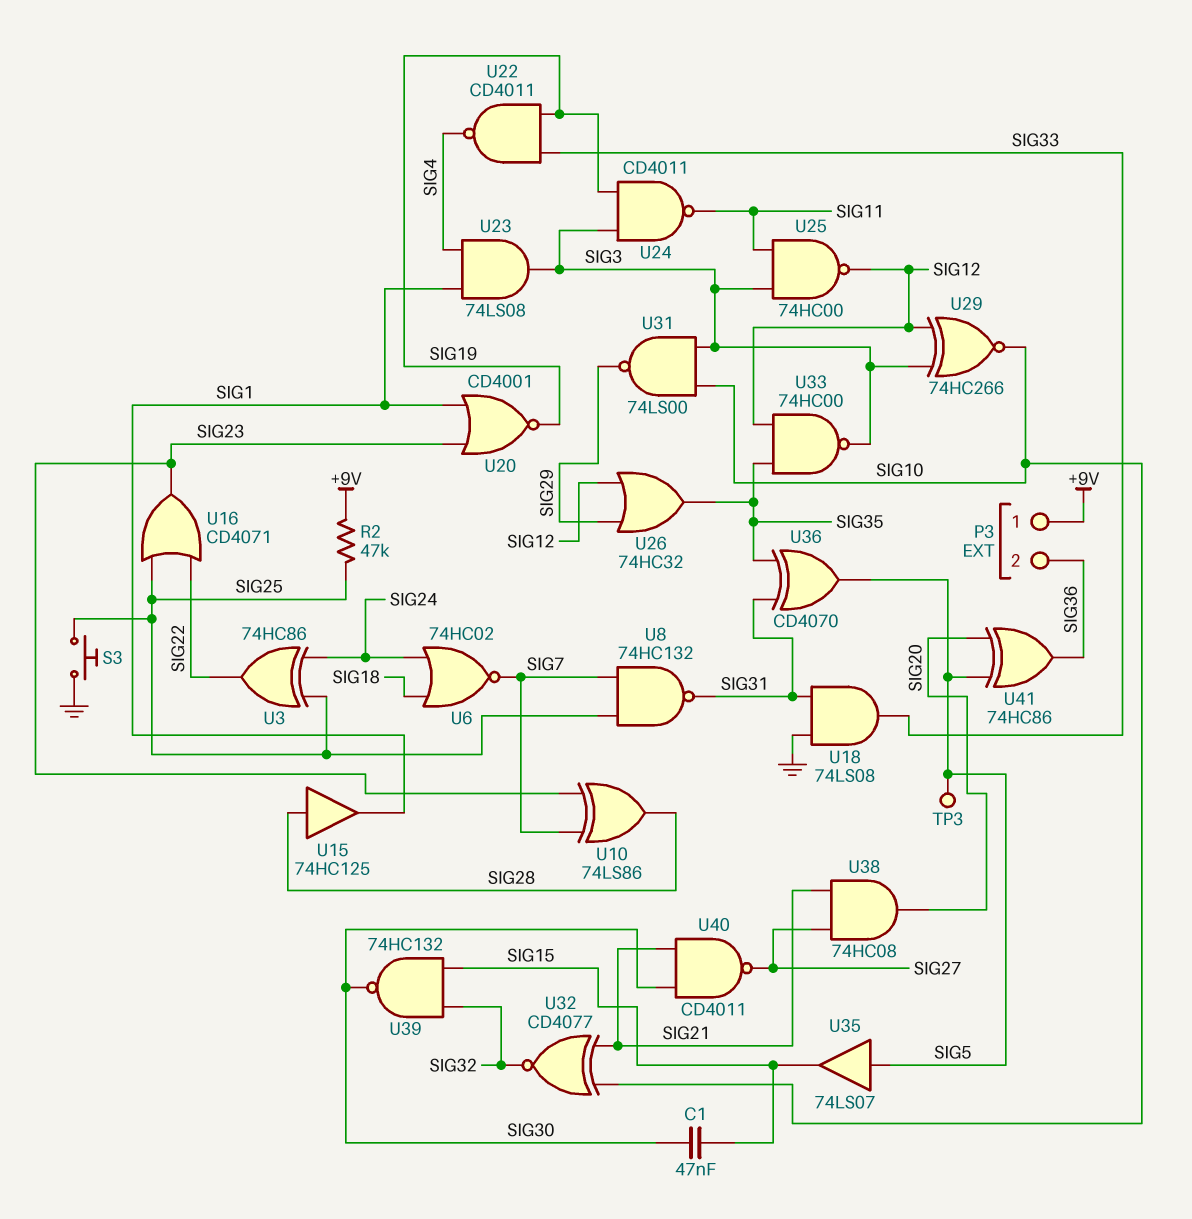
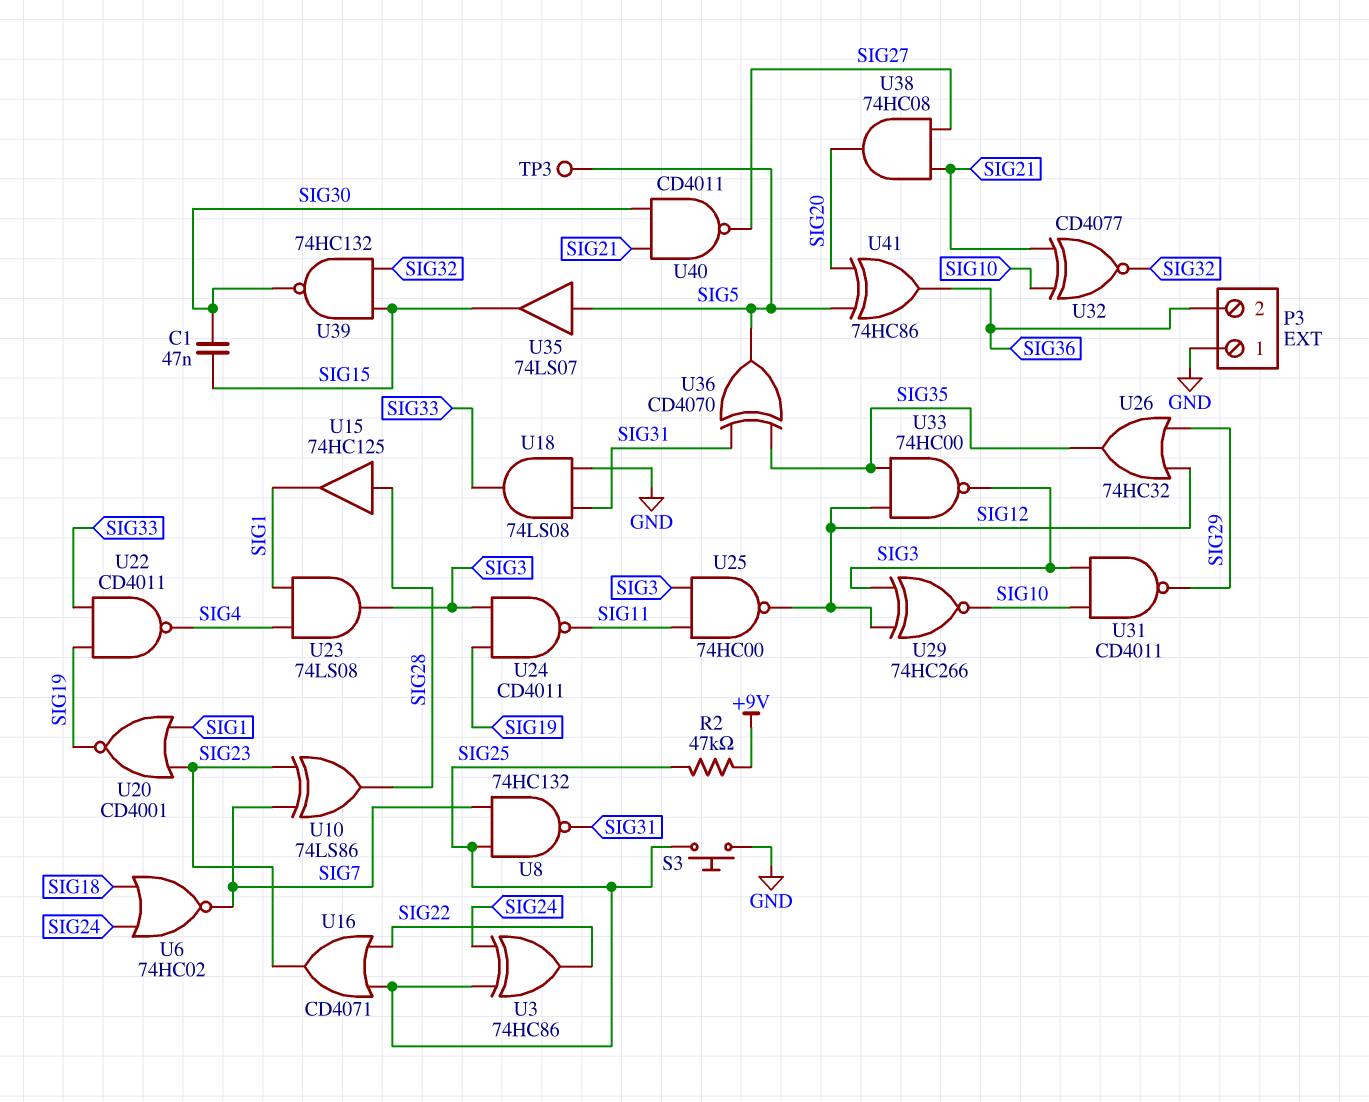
P3 pin 1: +9V -> GND
U31: NAND 74LS00 (in SIG3, in SIG10, out SIG29) -> NAND CD4011 (in SIG3, in SIG10, out SIG29)

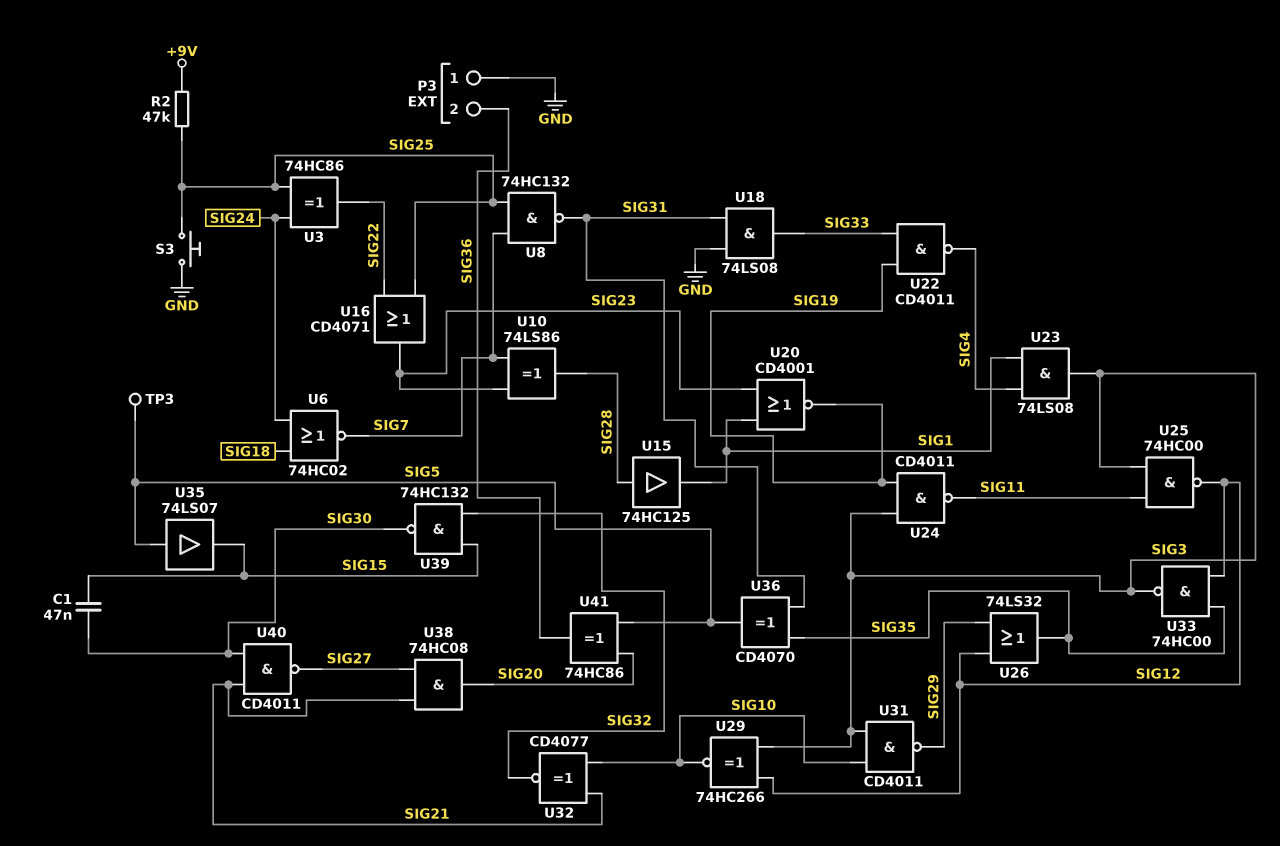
U26: OR 74HC32 (in SIG12, in SIG29, out SIG35) -> OR 74LS32 (in SIG12, in SIG29, out SIG35)

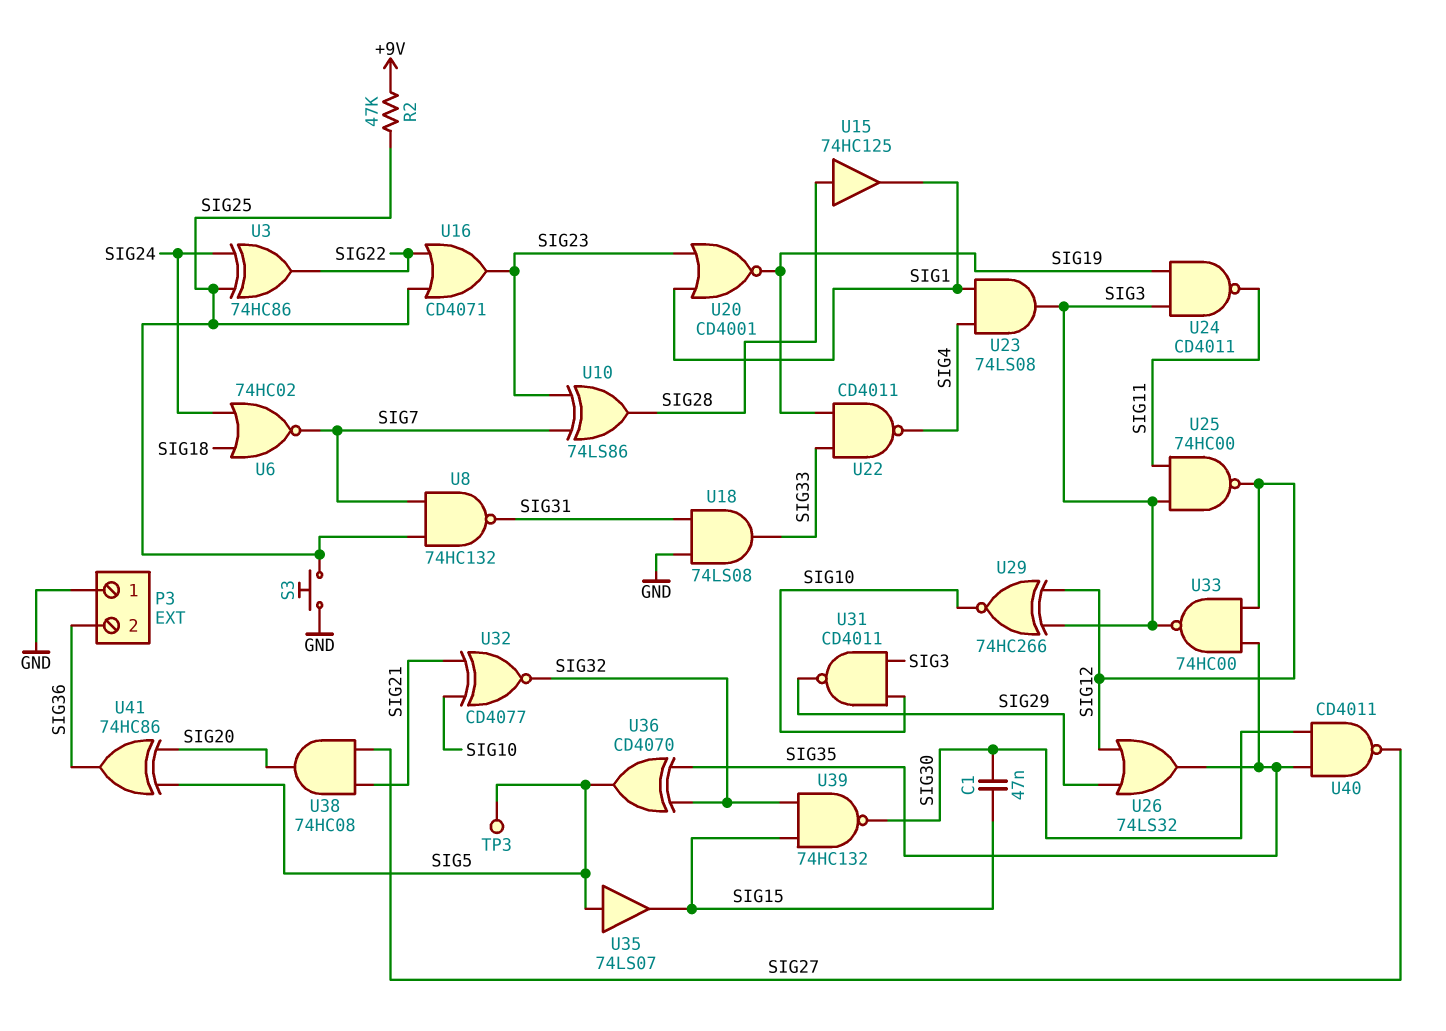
U36: XOR CD4070 (in SIG31, in SIG35, out SIG5) -> XOR CD4070 (in SIG32, in SIG35, out SIG5)
U40: NAND CD4011 (in SIG21, in SIG30, out SIG27) -> NAND CD4011 (in SIG30, in SIG35, out SIG27)

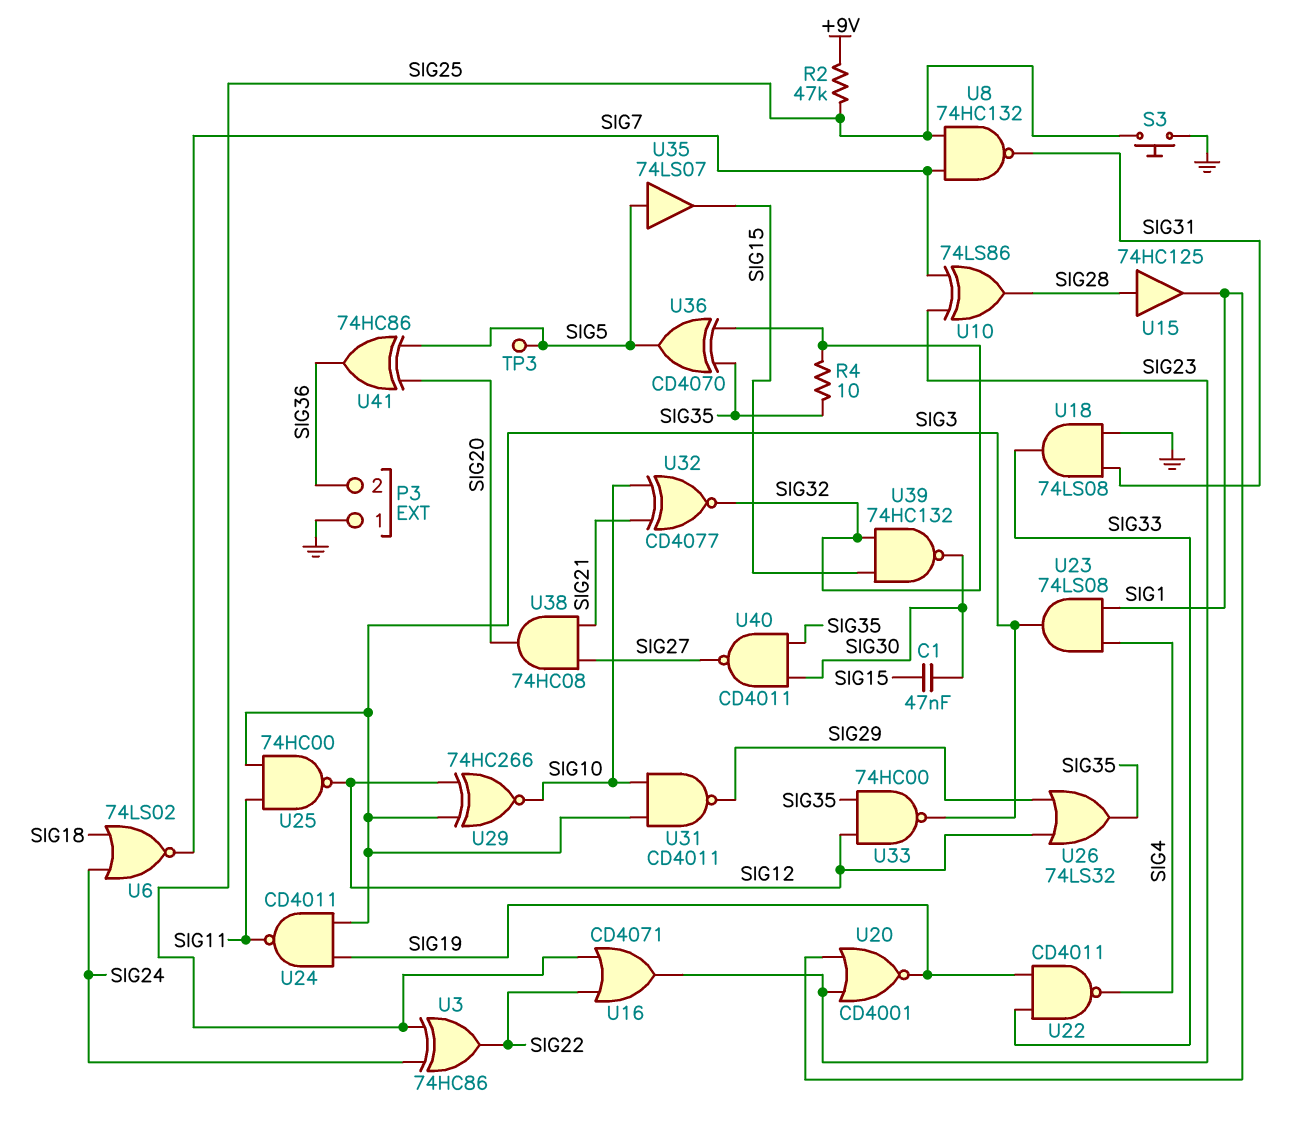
R4: none -> 10 (SIG32, SIG35)
U6: NOR 74HC02 (in SIG18, in SIG24, out SIG7) -> NOR 74LS02 (in SIG18, in SIG24, out SIG7)

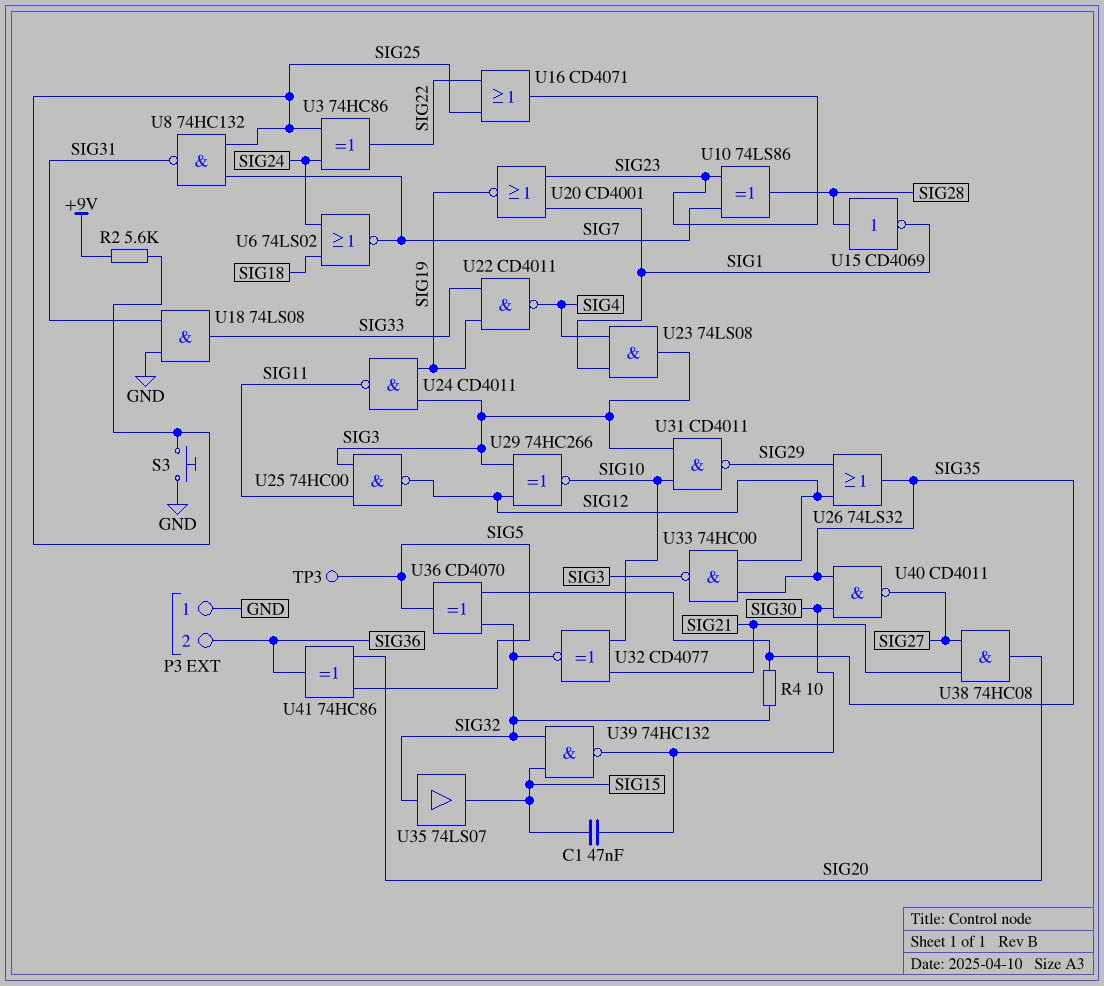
R2: 47k (+9V, SIG25) -> 5.6k (+9V, SIG25)
U15: buffer 74HC125 (in SIG28, out SIG1) -> NOT CD4069 (in SIG28, out SIG1)
U35: buffer 74LS07 (in SIG5, out SIG15) -> buffer 74LS07 (in SIG32, out SIG15)

